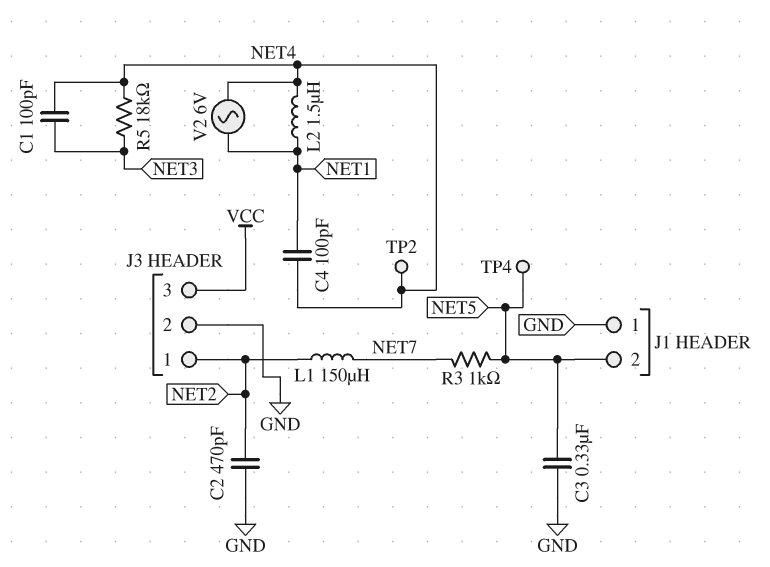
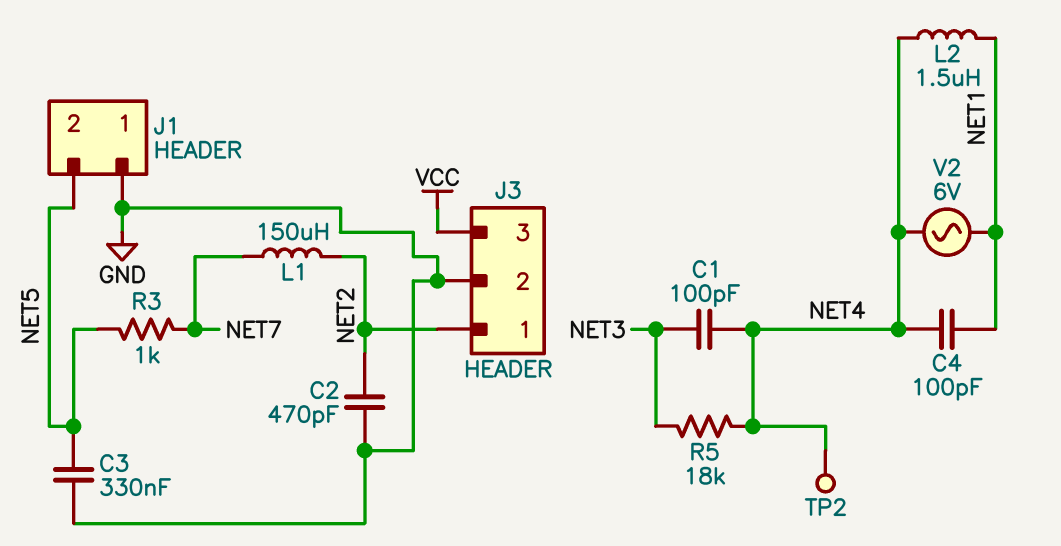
TP4: test point (NET5) -> none

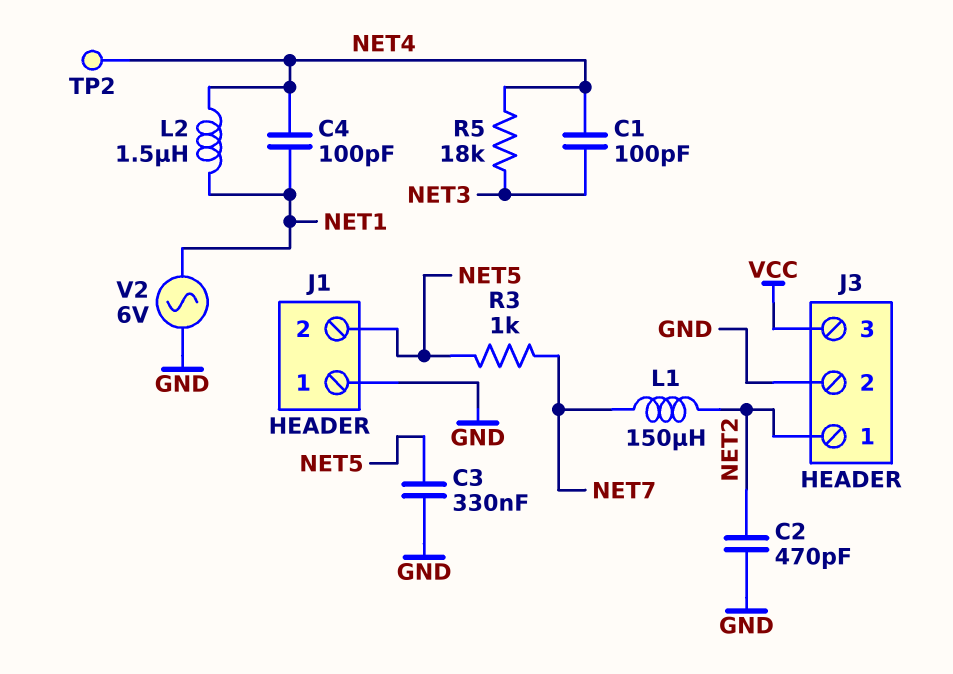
V2: AC 6V (NET1, NET4) -> AC 6V (GND, NET1)

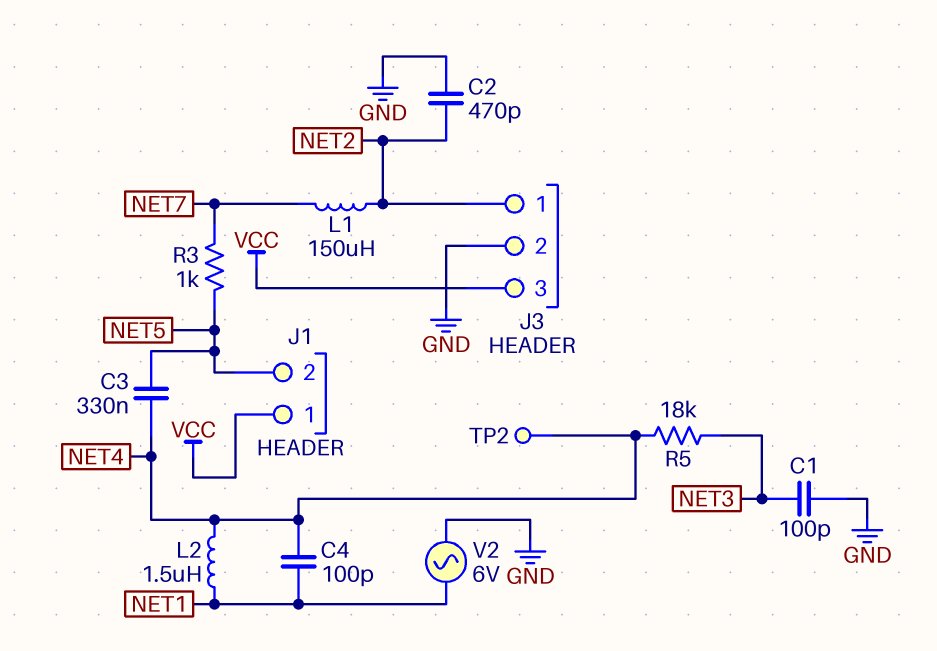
C1: 100pF (NET3, NET4) -> 100pF (GND, NET3)
C3: 330nF (GND, NET5) -> 330nF (NET4, NET5)
J1 pin 1: GND -> VCC

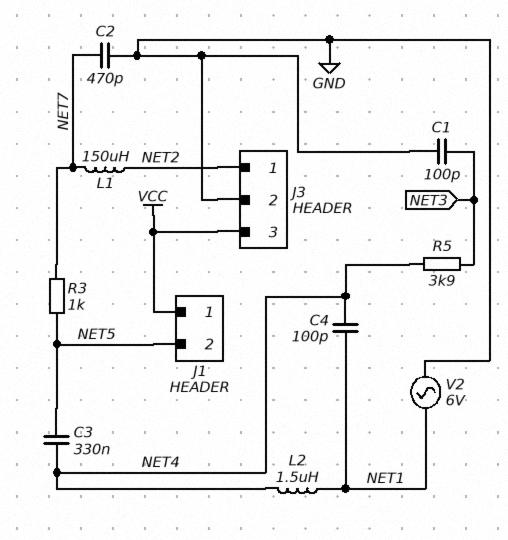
C2: 470pF (GND, NET2) -> 470pF (GND, NET7)
R5: 18k (NET3, NET4) -> 3.9k (NET3, NET4)
TP2: test point (NET4) -> none

